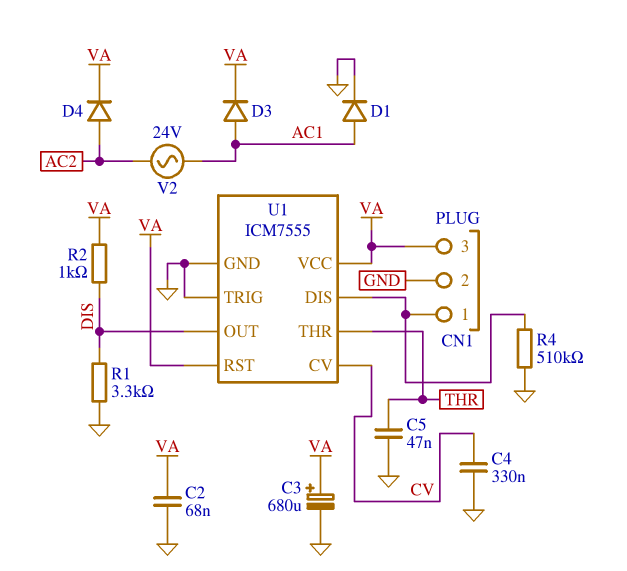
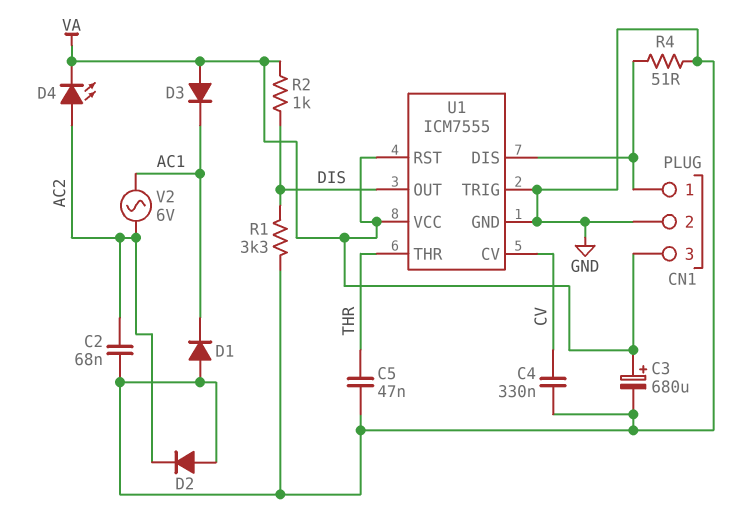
C2: 68nF (GND, VA) -> 68nF (AC2, GND)
D1: diode (A AC1, K GND) -> diode (A GND, K AC1)
D2: none -> diode (A GND, K AC2)
D3: diode (A AC1, K VA) -> diode (A VA, K AC1)
D4: diode (A AC2, K VA) -> LED (A AC2, K VA)
R4: 510k (CN1/1, GND) -> 51 (CN1/1, GND)
V2: AC 24V (AC1, AC2) -> AC 6V (AC1, AC2)

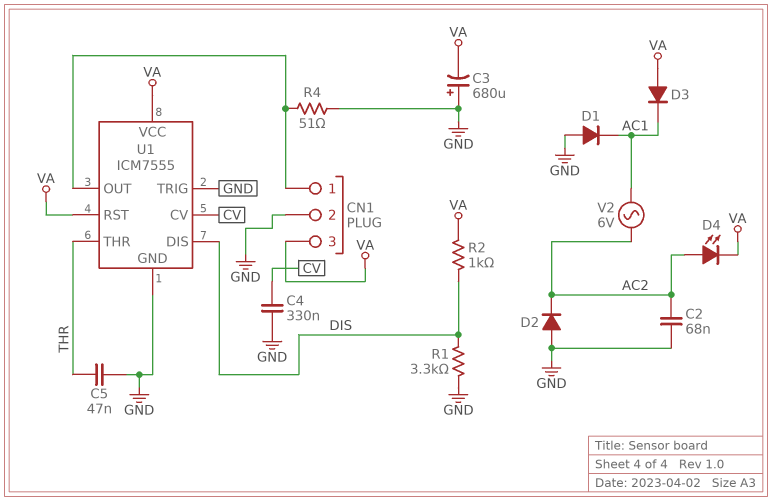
C3: 680uF (plus VA, minus GND) -> 680uF (plus GND, minus VA)
U1 pin DIS: CN1/1 -> DIS
U1 pin OUT: DIS -> CN1/1

